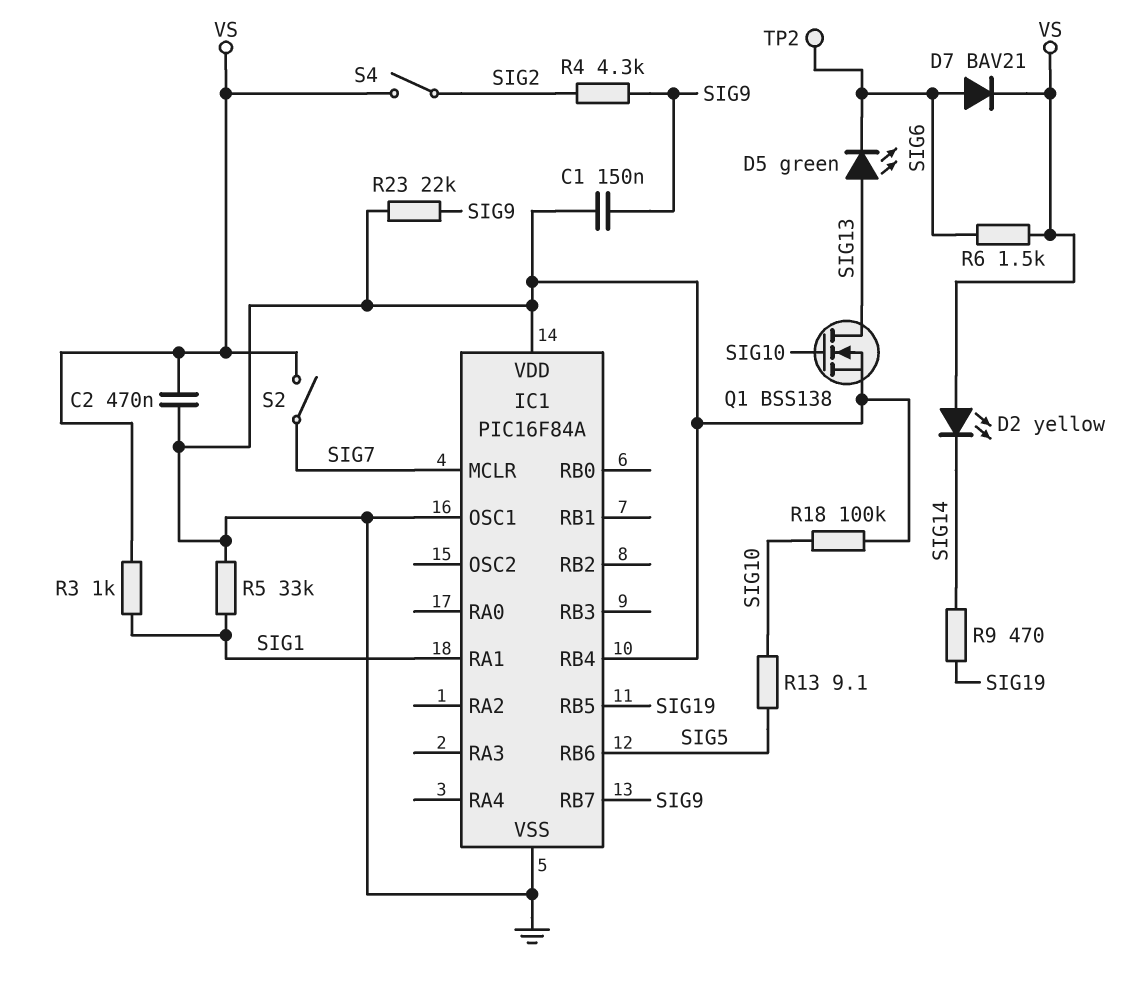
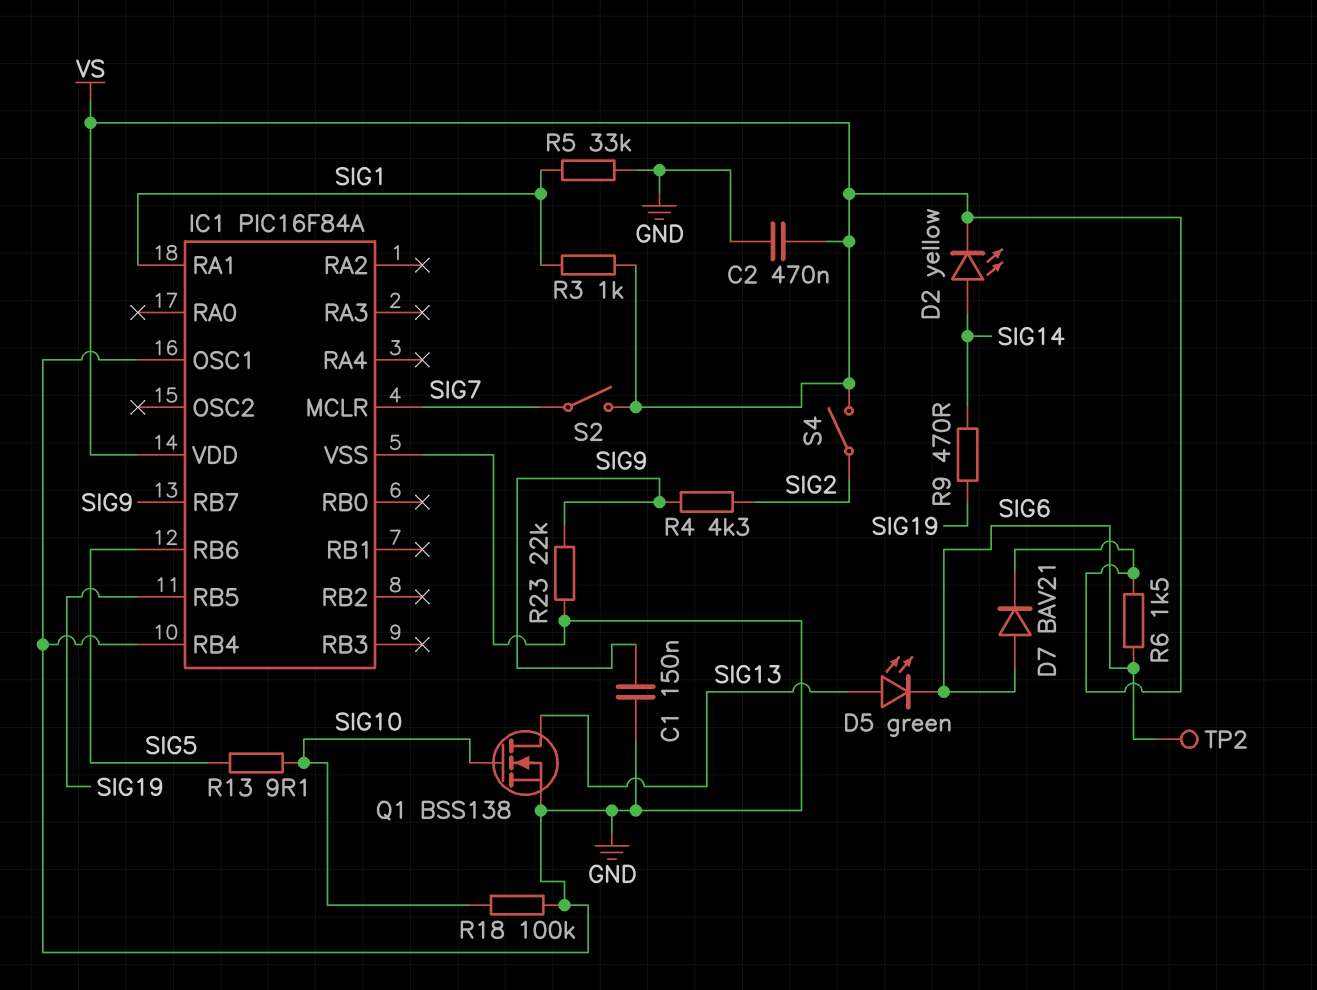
D2: LED yellow (A VS, K SIG14) -> LED yellow (A SIG14, K VS)
IC1 pin VDD: GND -> VS

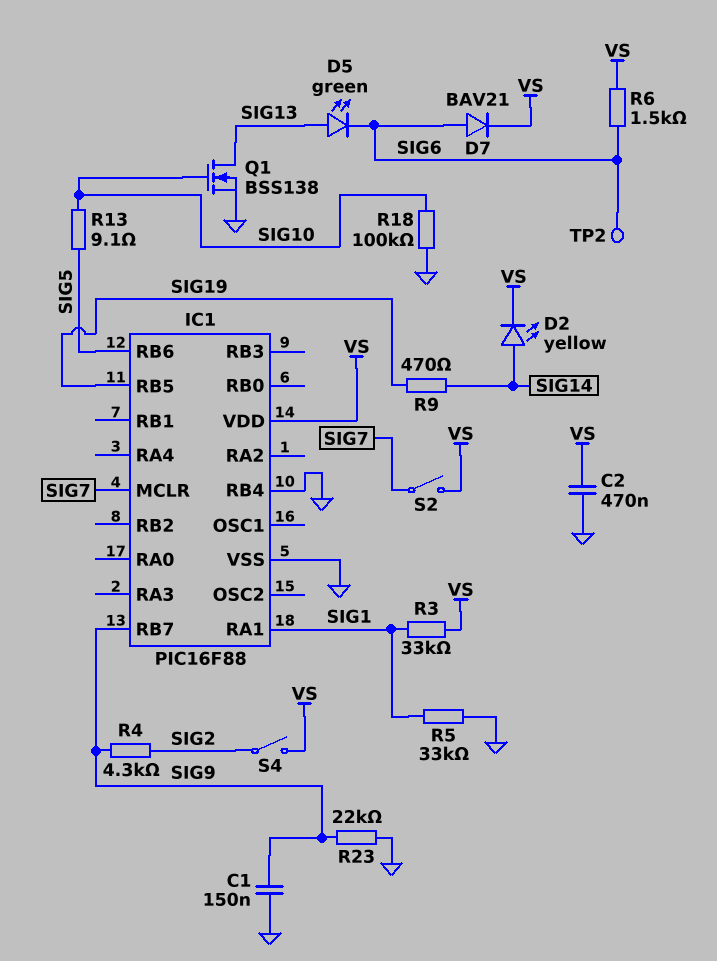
IC1: PIC16F84A -> PIC16F88
IC1 pin OSC1: GND -> none
R3: 1k (SIG1, VS) -> 33k (SIG1, VS)

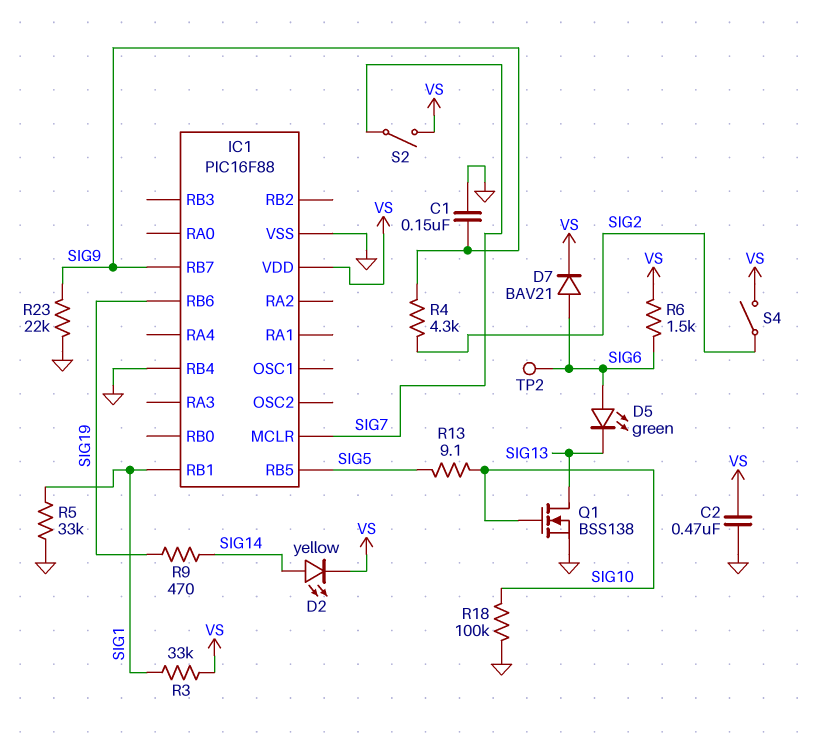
D5: LED green (A SIG13, K SIG6) -> LED green (A SIG6, K SIG13)
IC1 pin RA1: SIG1 -> none
IC1 pin RB1: none -> SIG1
IC1 pin RB5: SIG19 -> SIG5
IC1 pin RB6: SIG5 -> SIG19

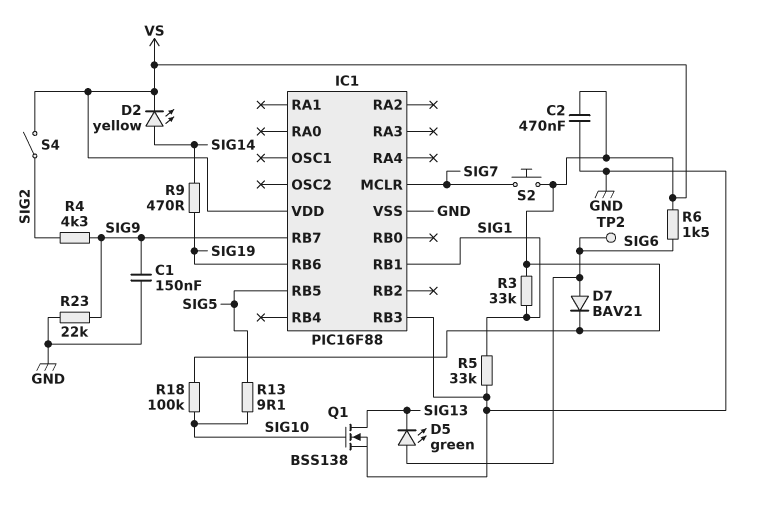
IC1 pin RB3: none -> GND
IC1 pin RB4: GND -> none
R18: 100k (GND, SIG10) -> 100k (SIG10, VS)
S2: switch (SIG7, VS) -> button (SIG7, VS)

